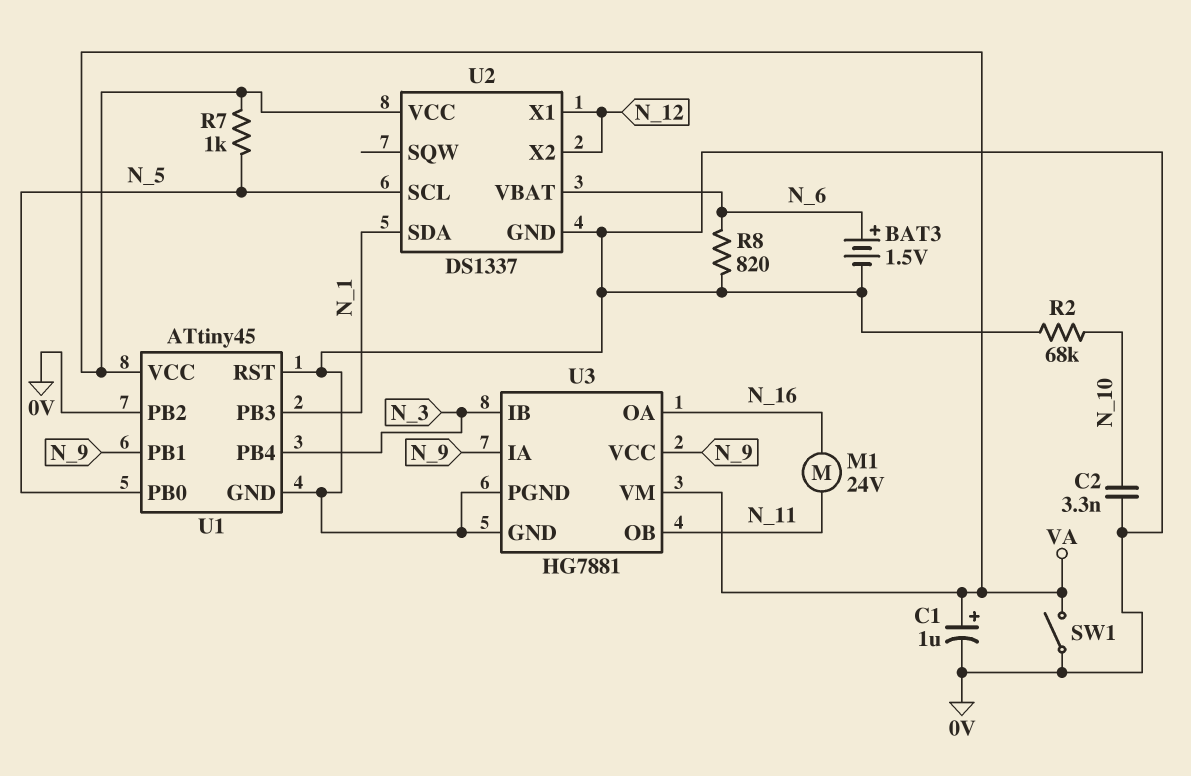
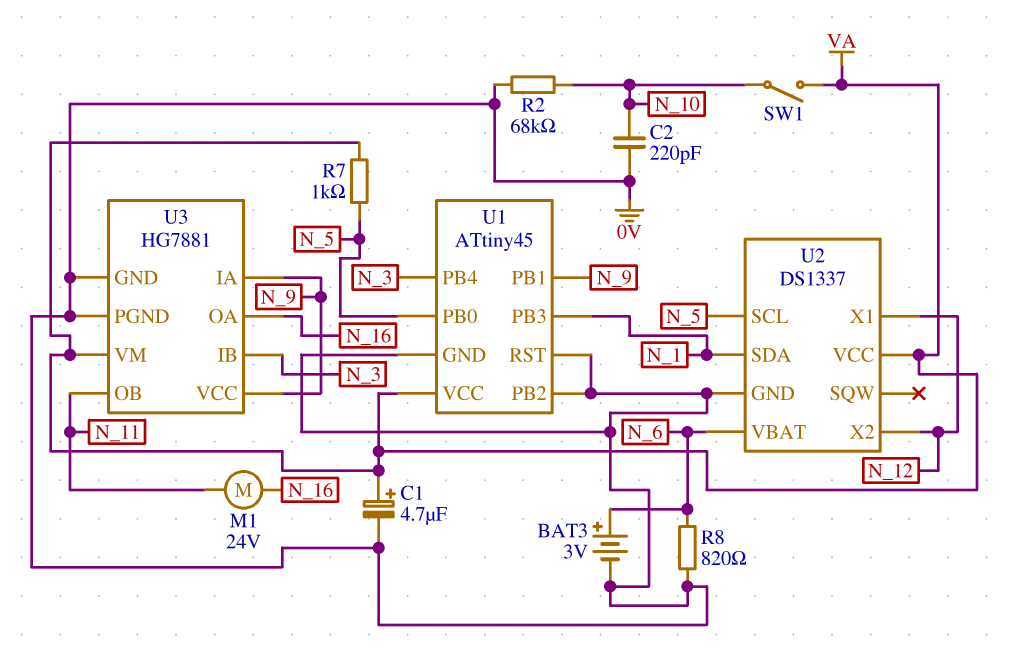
BAT3: 1.5V (plus N_6, minus 0V) -> 3V (plus N_6, minus 0V)
C1: 1uF (plus VA, minus 0V) -> 4.7uF (plus VA, minus 0V)
C2: 3.3nF (0V, N_10) -> 220pF (0V, N_10)
SW1: switch (0V, VA) -> switch (N_10, VA)

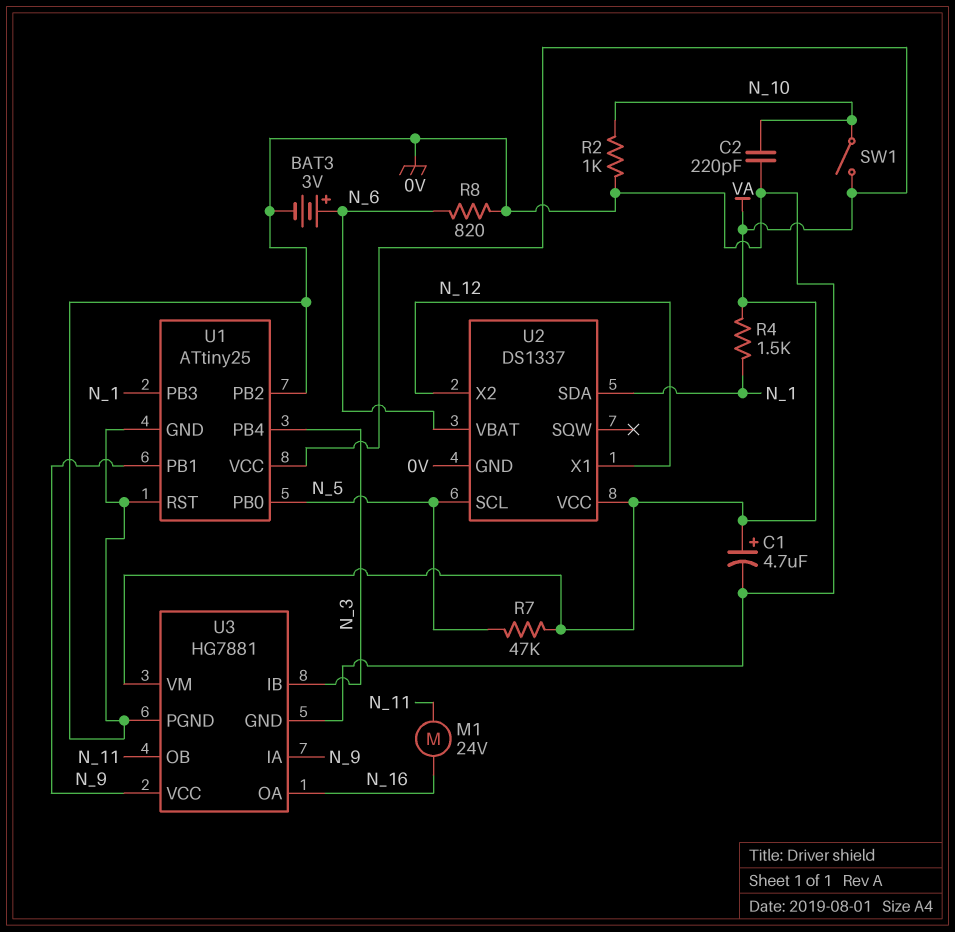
R2: 68k (0V, N_10) -> 1k (0V, N_10)
R4: none -> 1.5k (N_1, VA)
R7: 1k (N_5, VA) -> 47k (N_5, VA)
U1: ATtiny45 -> ATtiny25

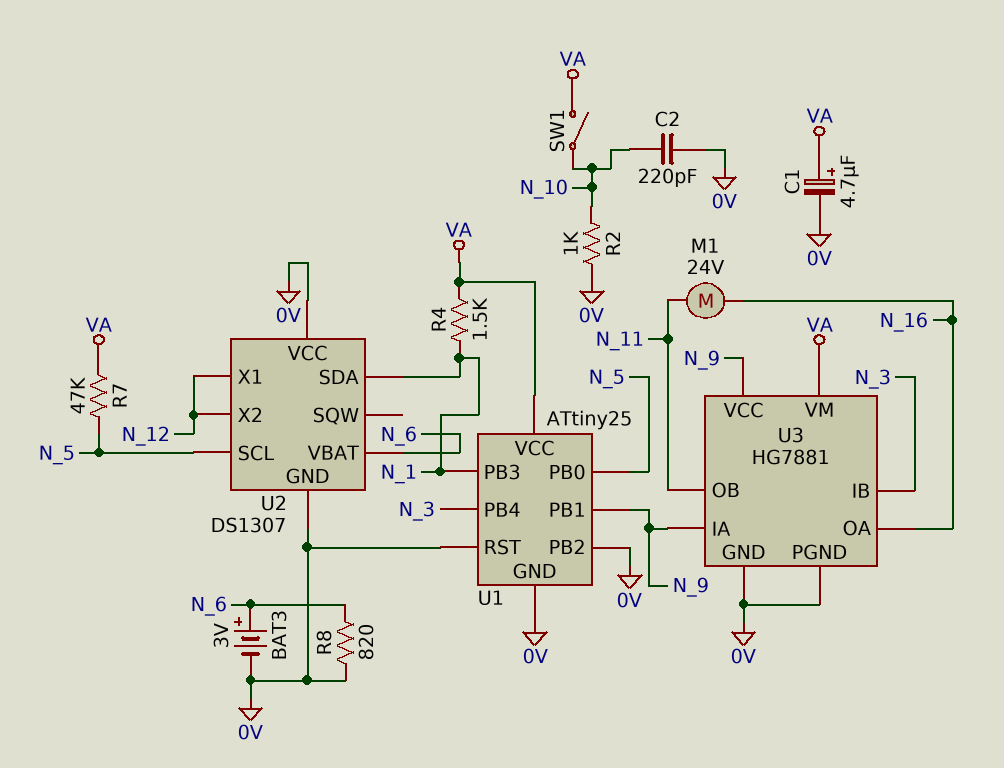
U2: DS1337 -> DS1307
U2 pin VCC: VA -> 0V

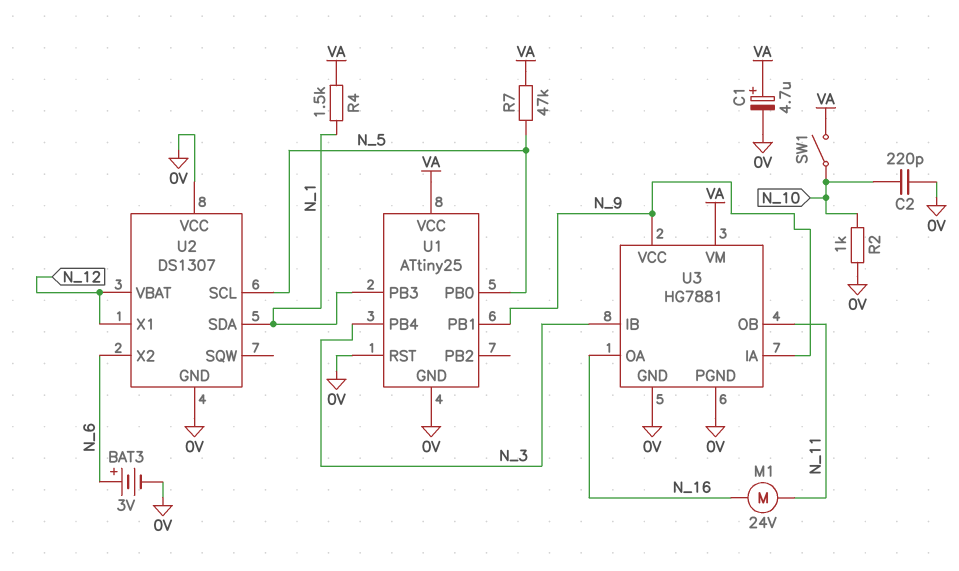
R8: 820 (0V, N_6) -> none
U1 pin PB2: 0V -> none
U2 pin VBAT: N_6 -> N_12
U2 pin X2: N_12 -> N_6

